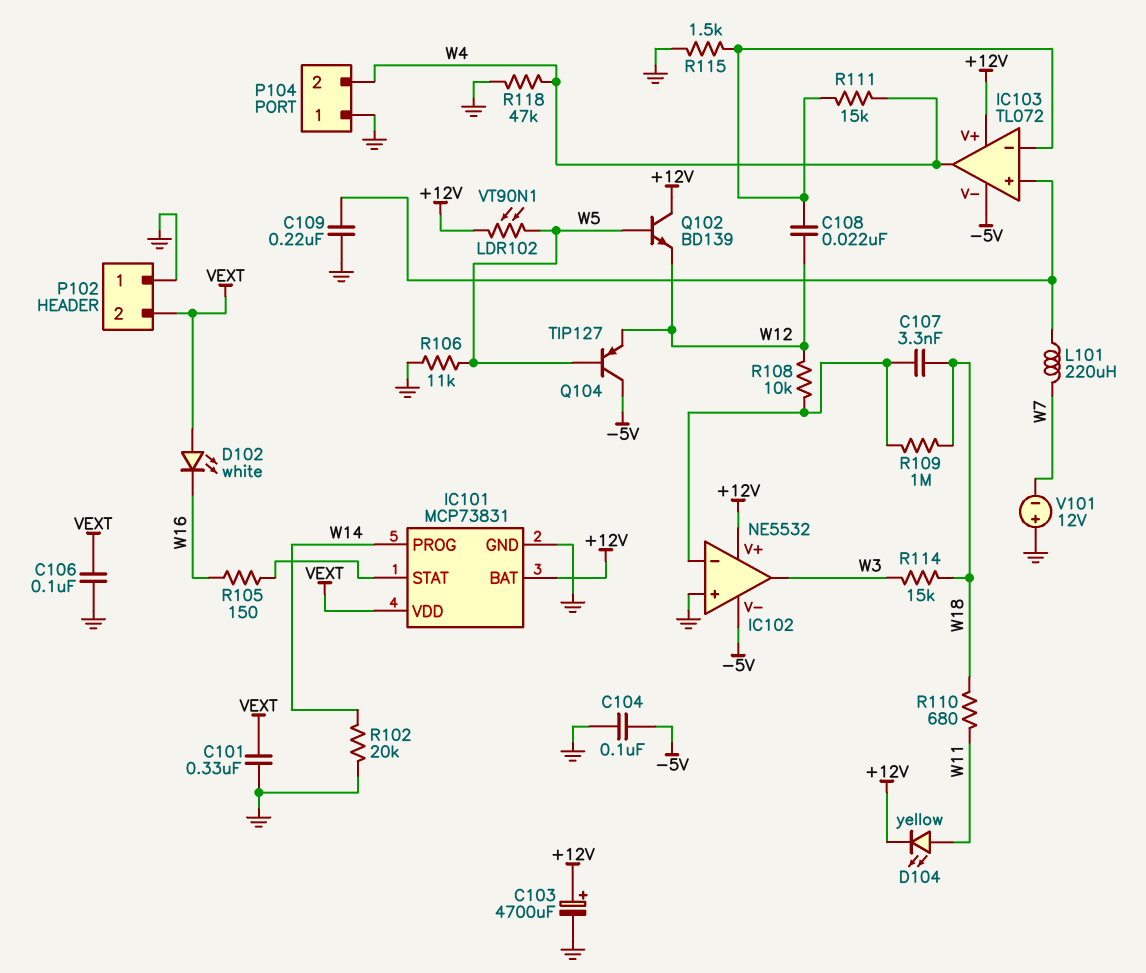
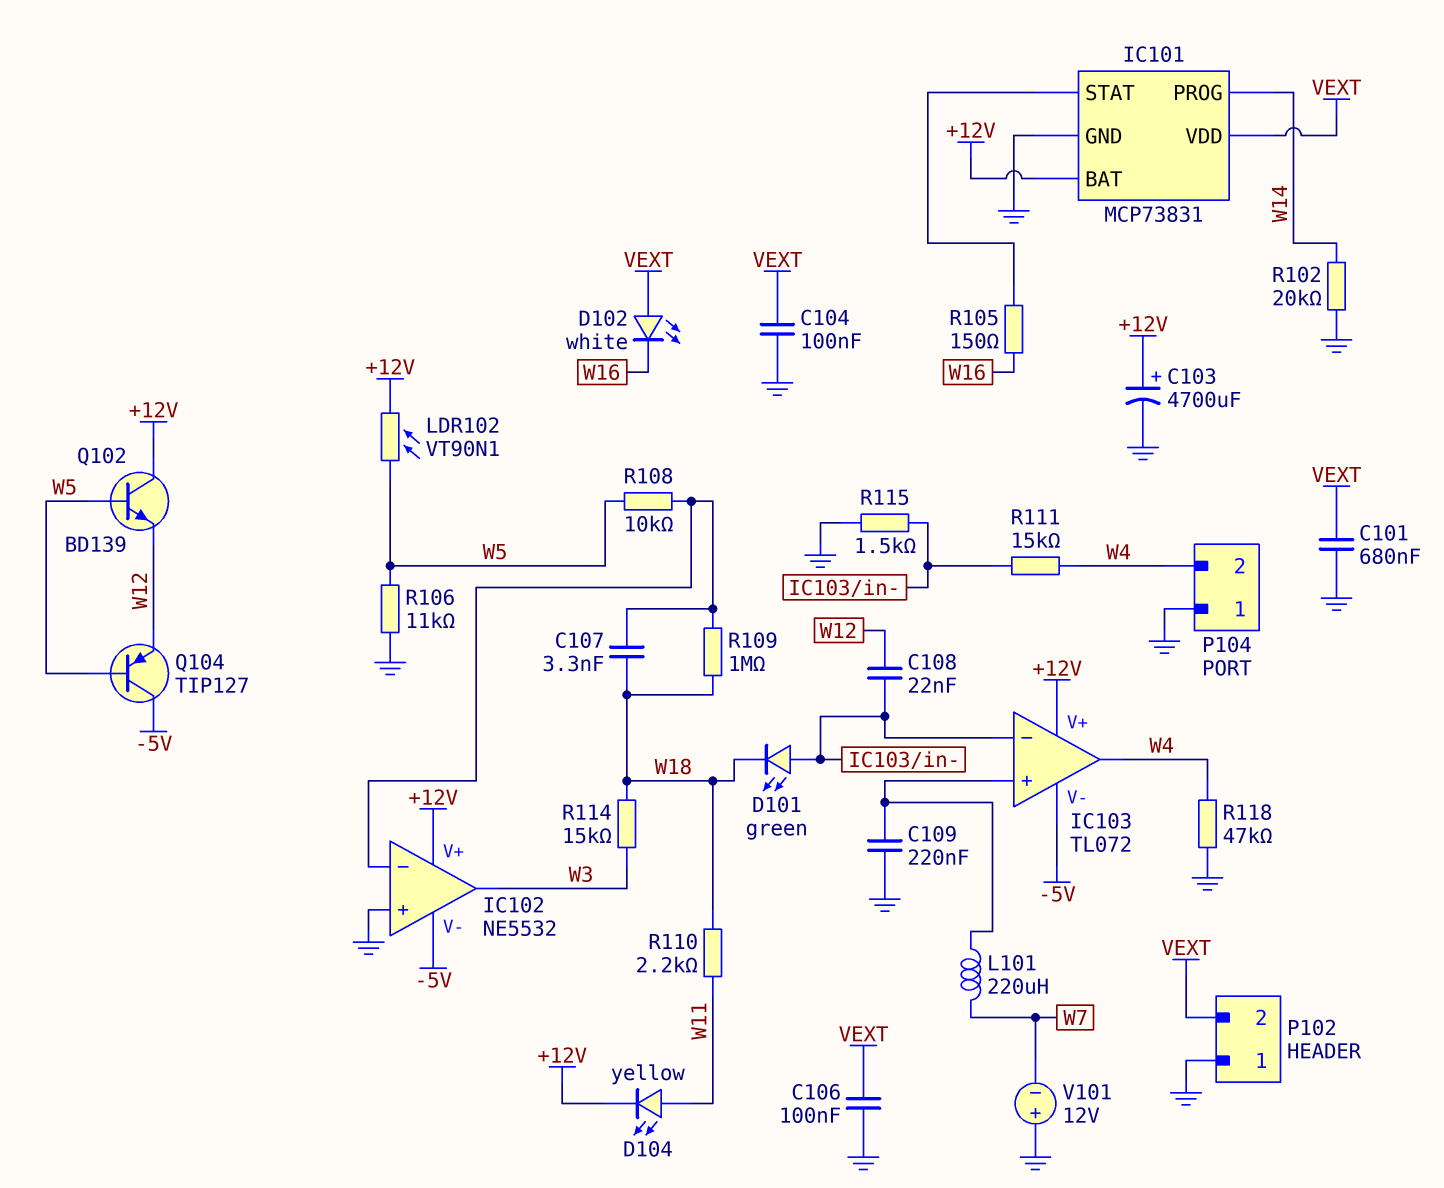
C101: 330nF (GND, VEXT) -> 680nF (GND, VEXT)
C104: 100nF (-5V, GND) -> 100nF (GND, VEXT)
D101: none -> LED green (A IC103/in-, K W18)
R108: 10k (IC102/in-, W12) -> 10k (IC102/in-, W5)
R110: 680 (W11, W18) -> 2.2k (W11, W18)

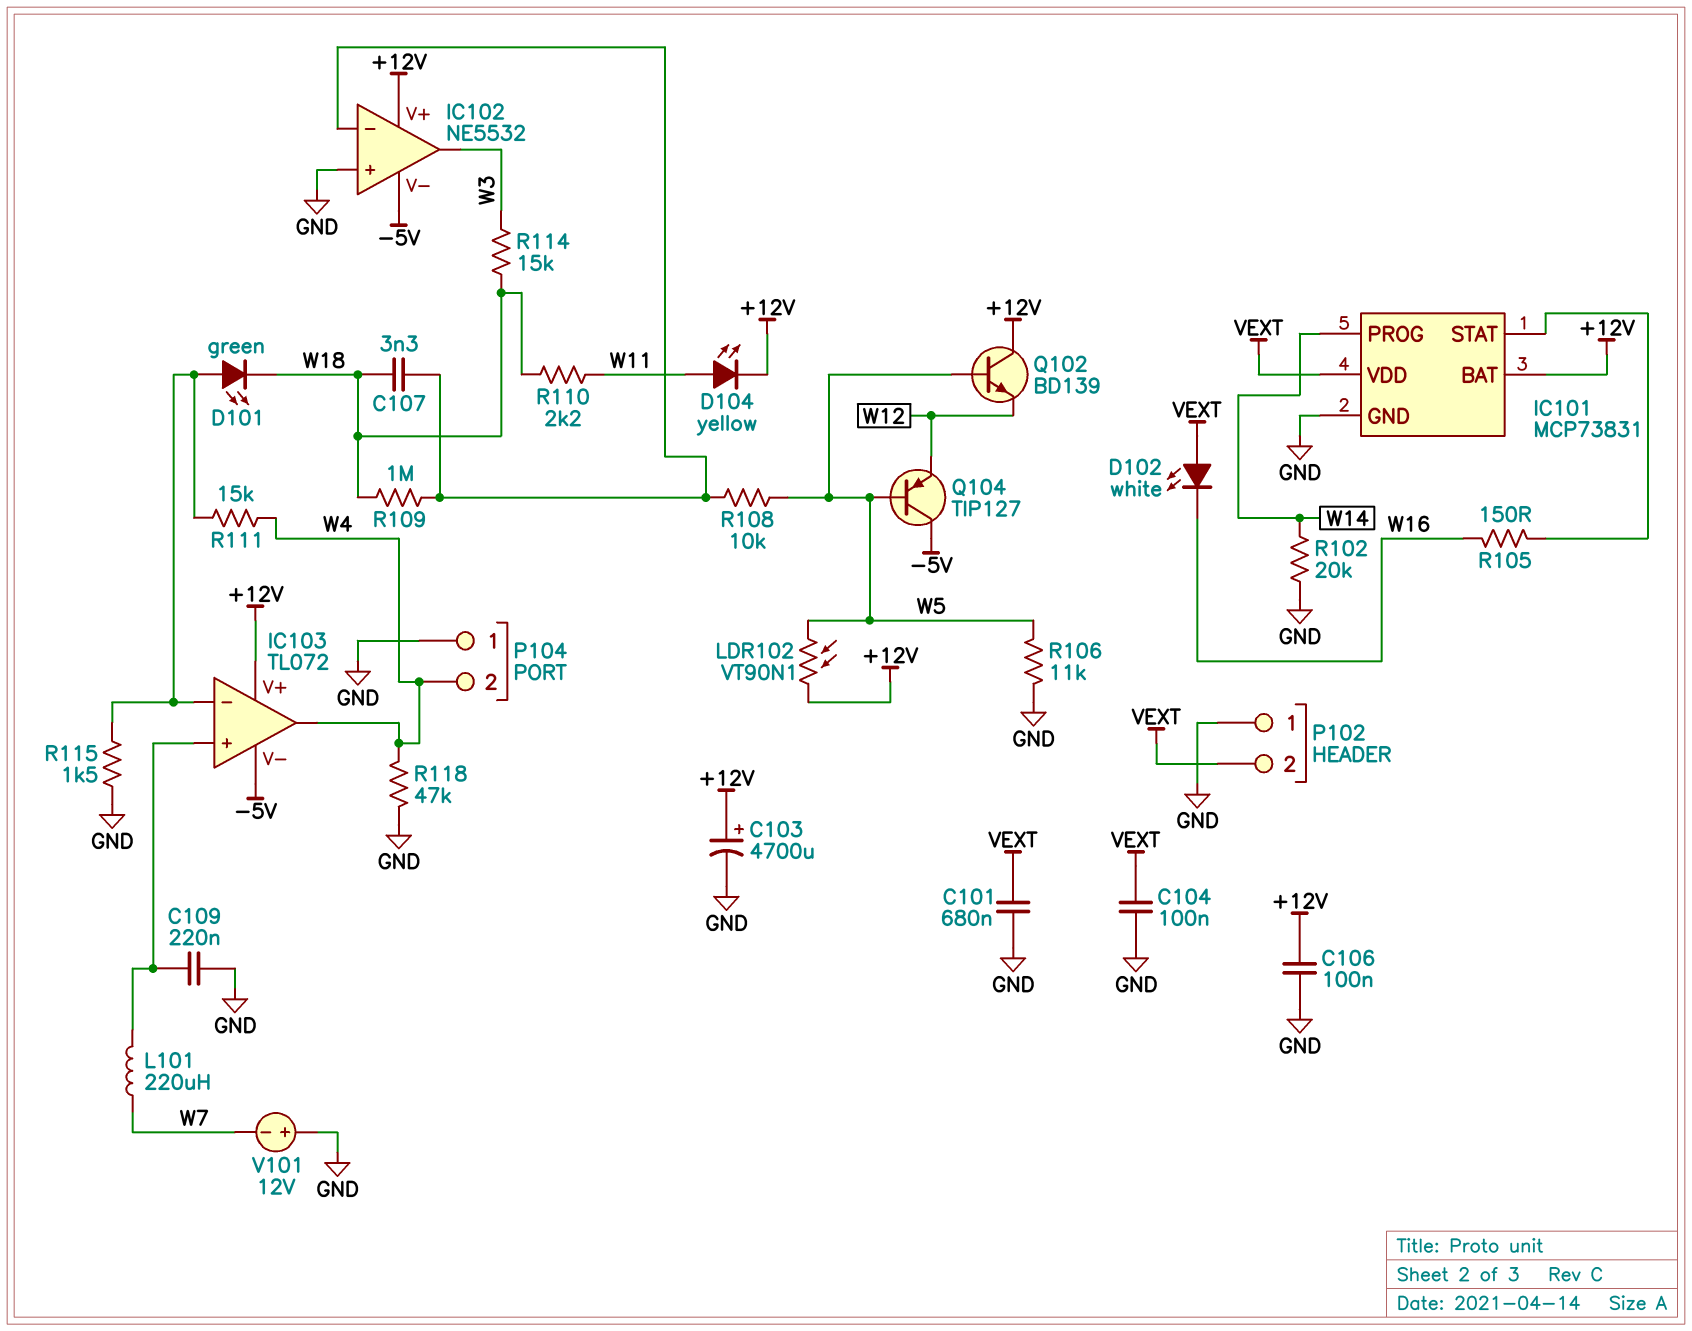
C106: 100nF (GND, VEXT) -> 100nF (+12V, GND)
C108: 22nF (IC103/in-, W12) -> none

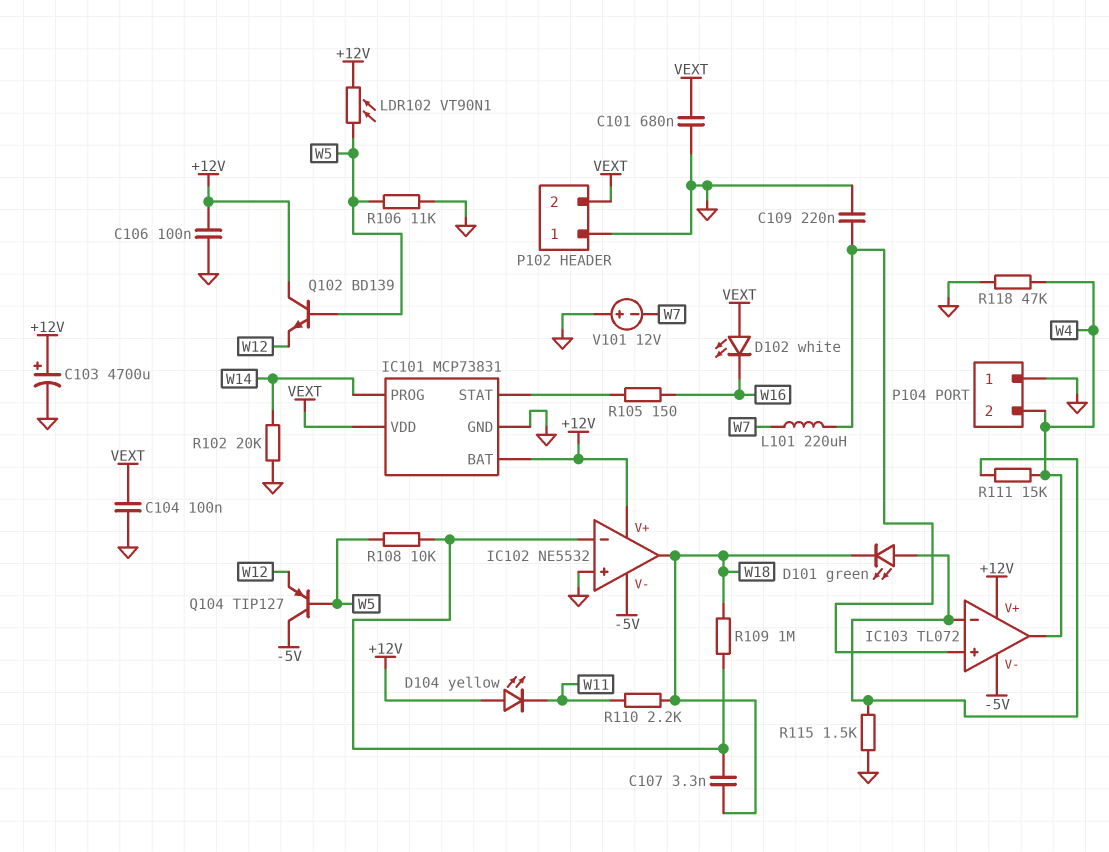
D104: LED yellow (A W11, K +12V) -> LED yellow (A +12V, K W11)
IC102 pin out: W3 -> W18
R114: 15k (W3, W18) -> none

